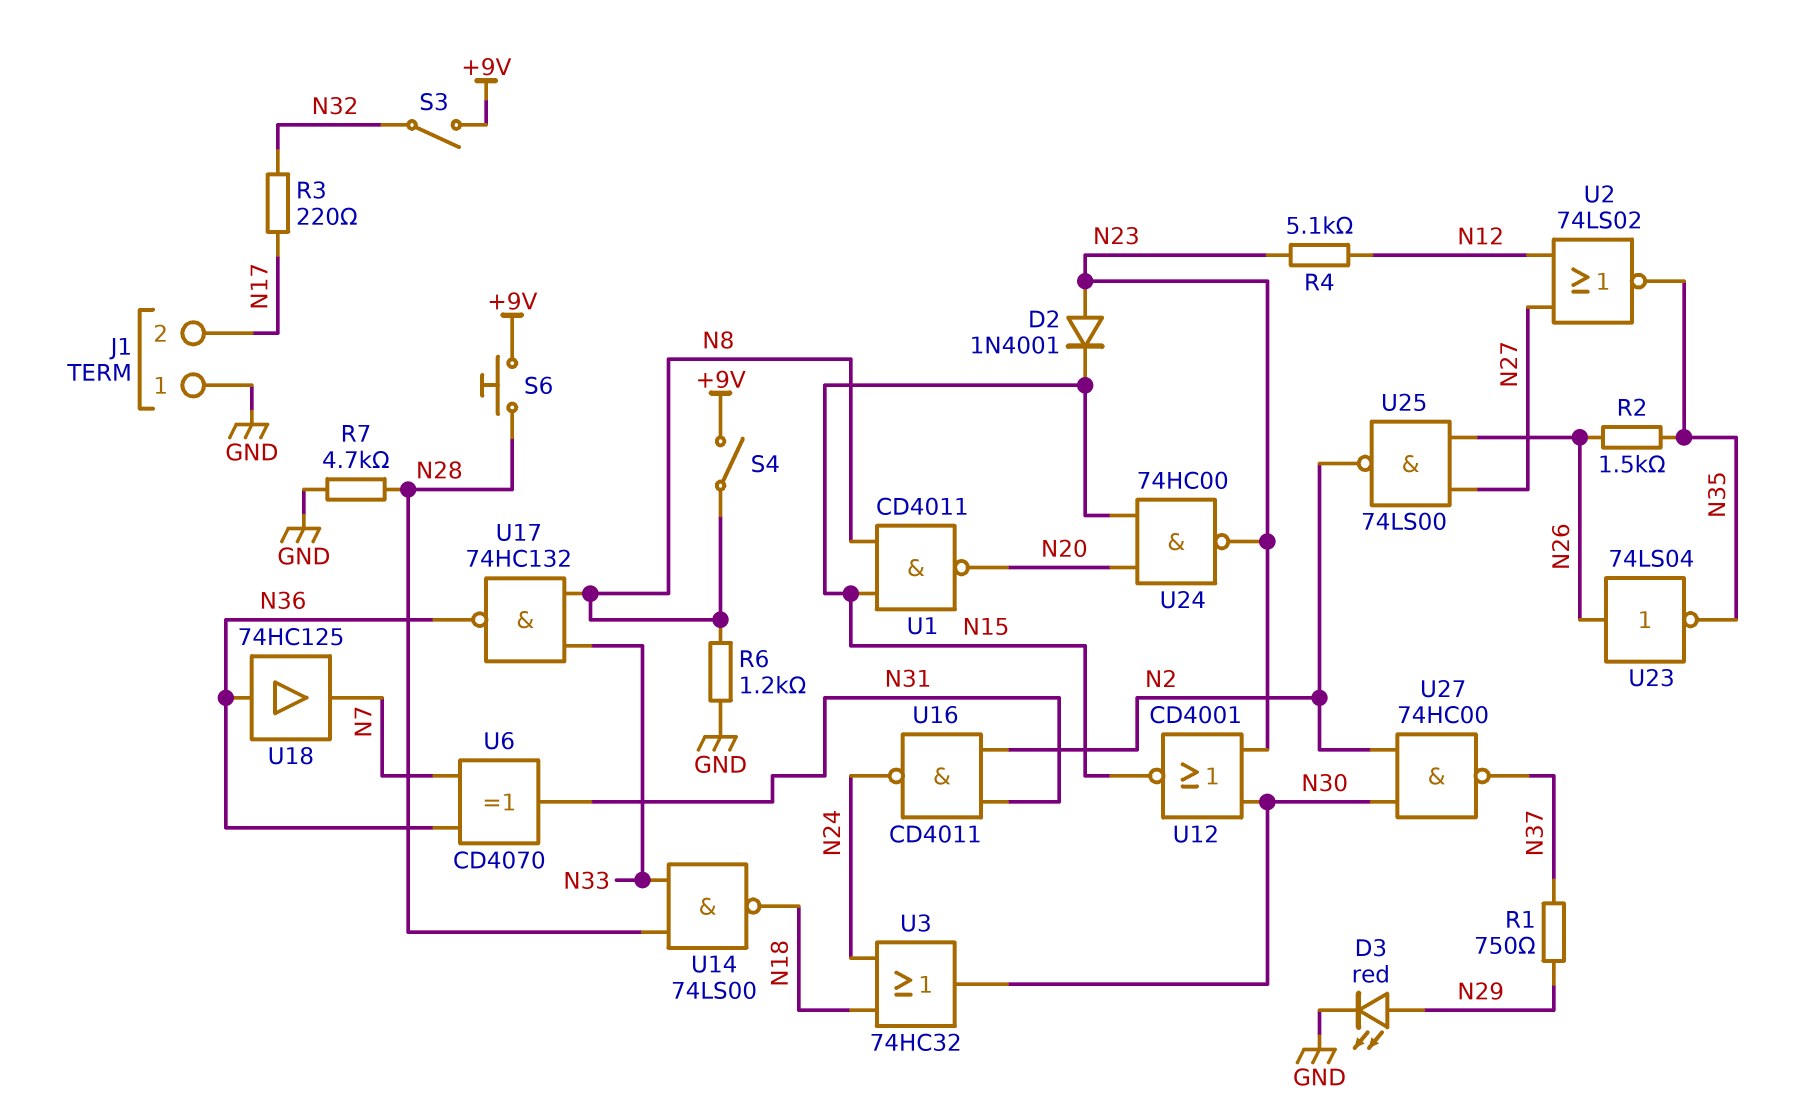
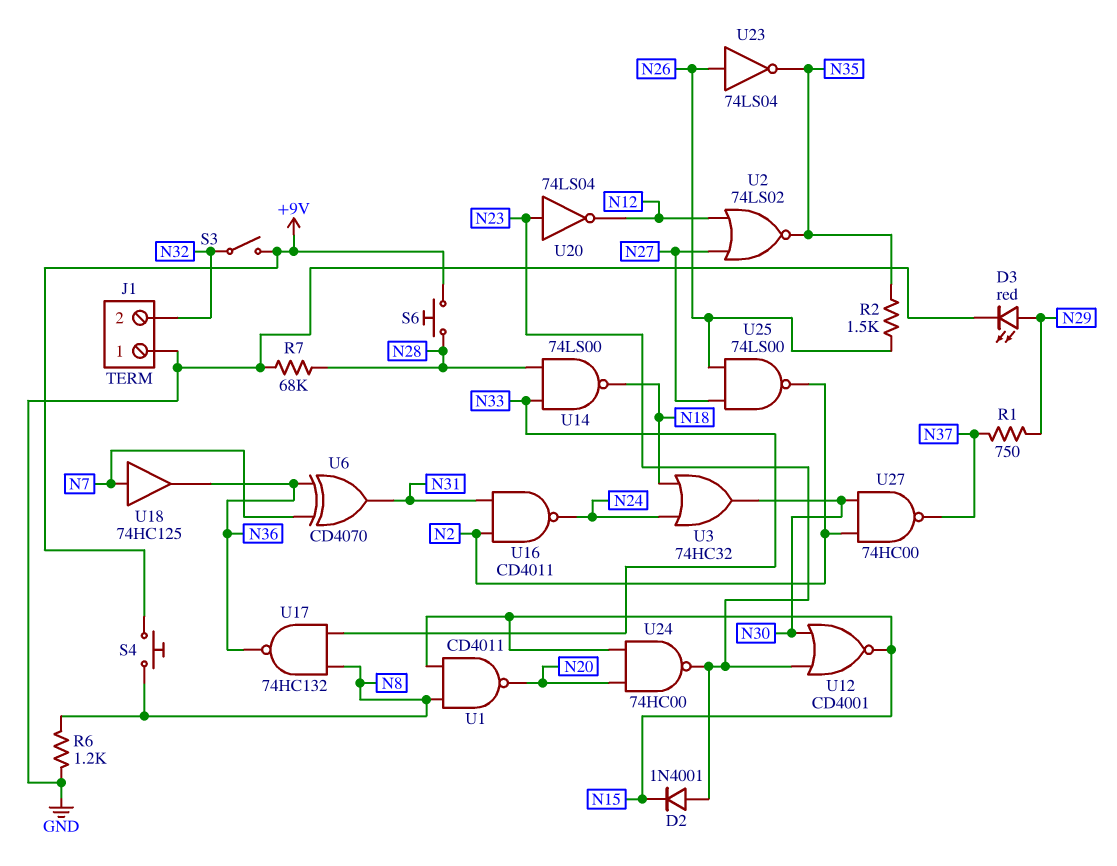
J1 pin 2: N17 -> N32
R3: 220 (N17, N32) -> none
R4: 5.1k (N12, N23) -> none
R7: 4.7k (GND, N28) -> 68k (GND, N28)
S4: switch (+9V, N8) -> button (+9V, N8)
U18: buffer 74HC125 (in N36, out N7) -> buffer 74HC125 (in N7, out N36)
U20: none -> NOT 74LS04 (in N23, out N12)

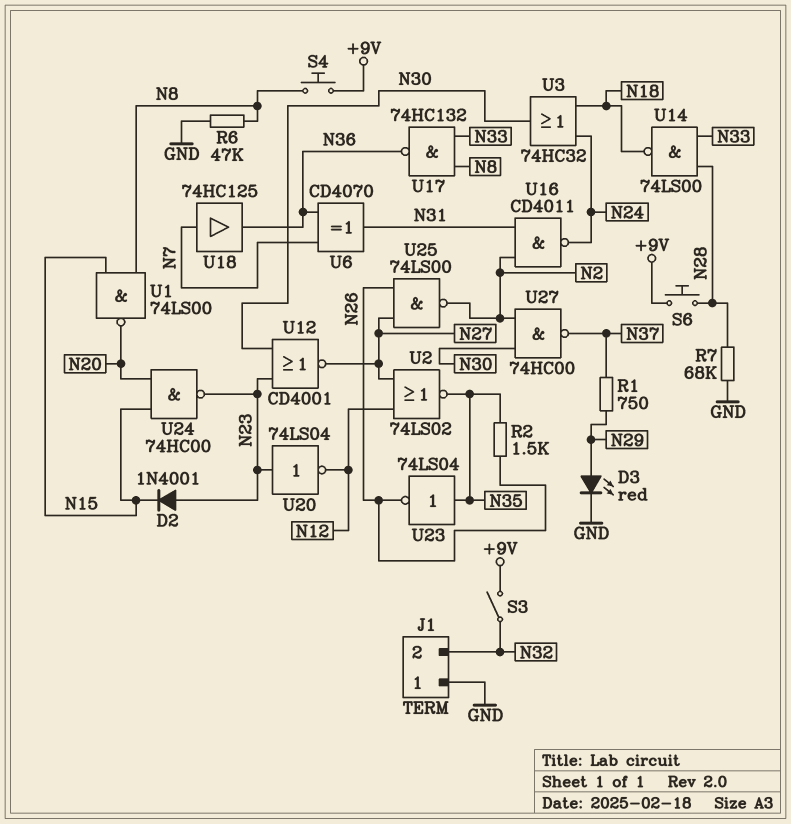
R6: 1.2k (GND, N8) -> 47k (GND, N8)
U1: NAND CD4011 (in N8, in N15, out N20) -> NAND 74LS00 (in N8, in N15, out N20)
U12: NOR CD4001 (in N23, in N30, out N15) -> NOR CD4001 (in N23, in N30, out N27)
U23: NOT 74LS04 (in N26, out N35) -> NOT 74LS04 (in N35, out N26)

